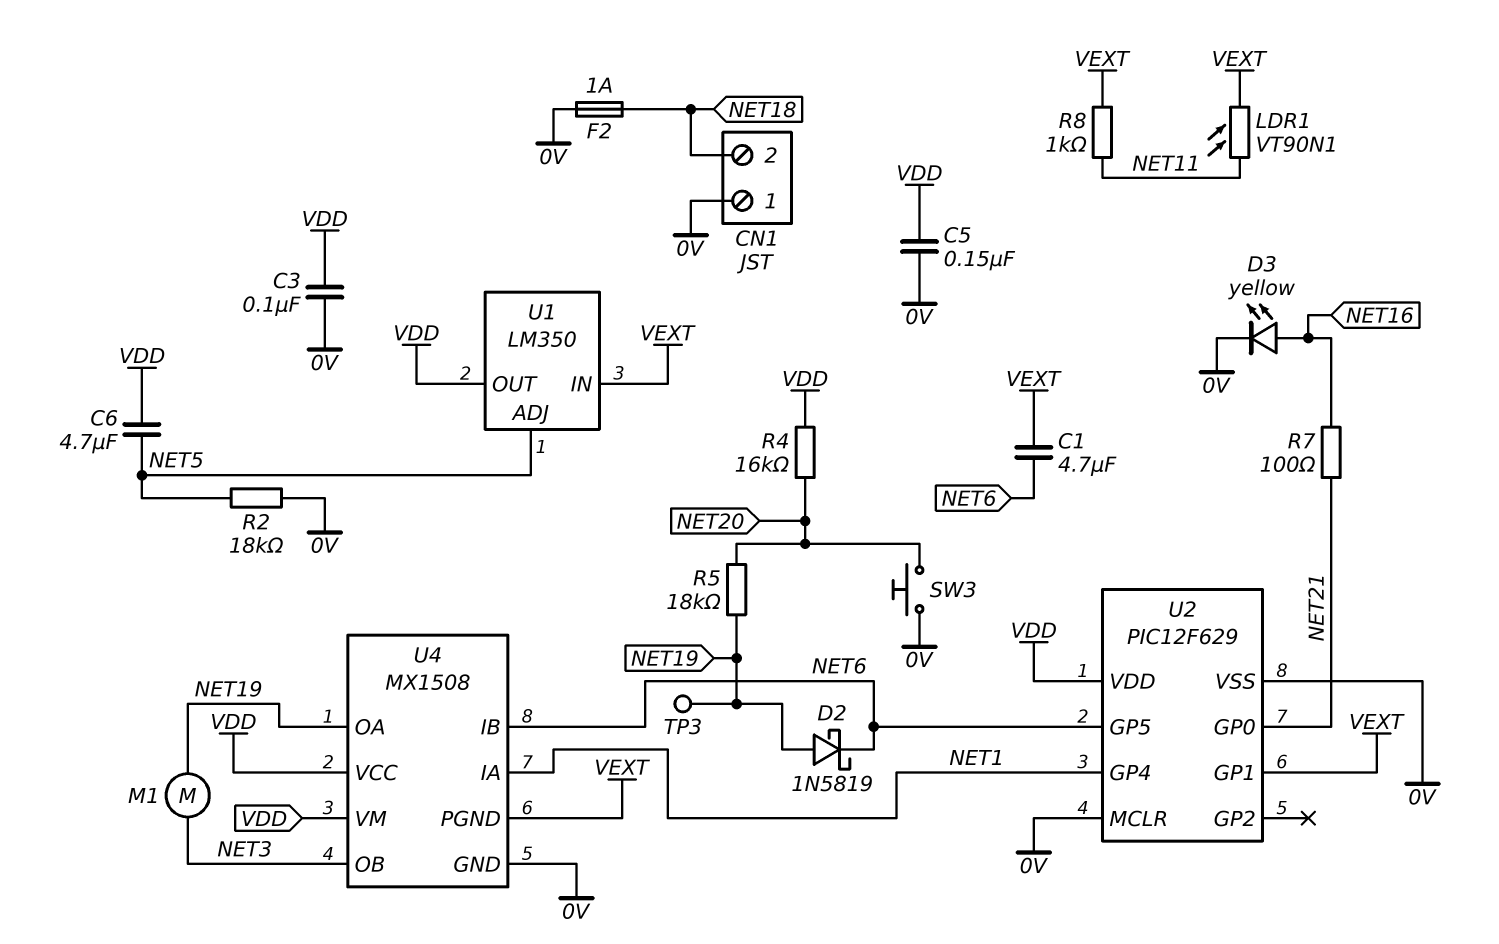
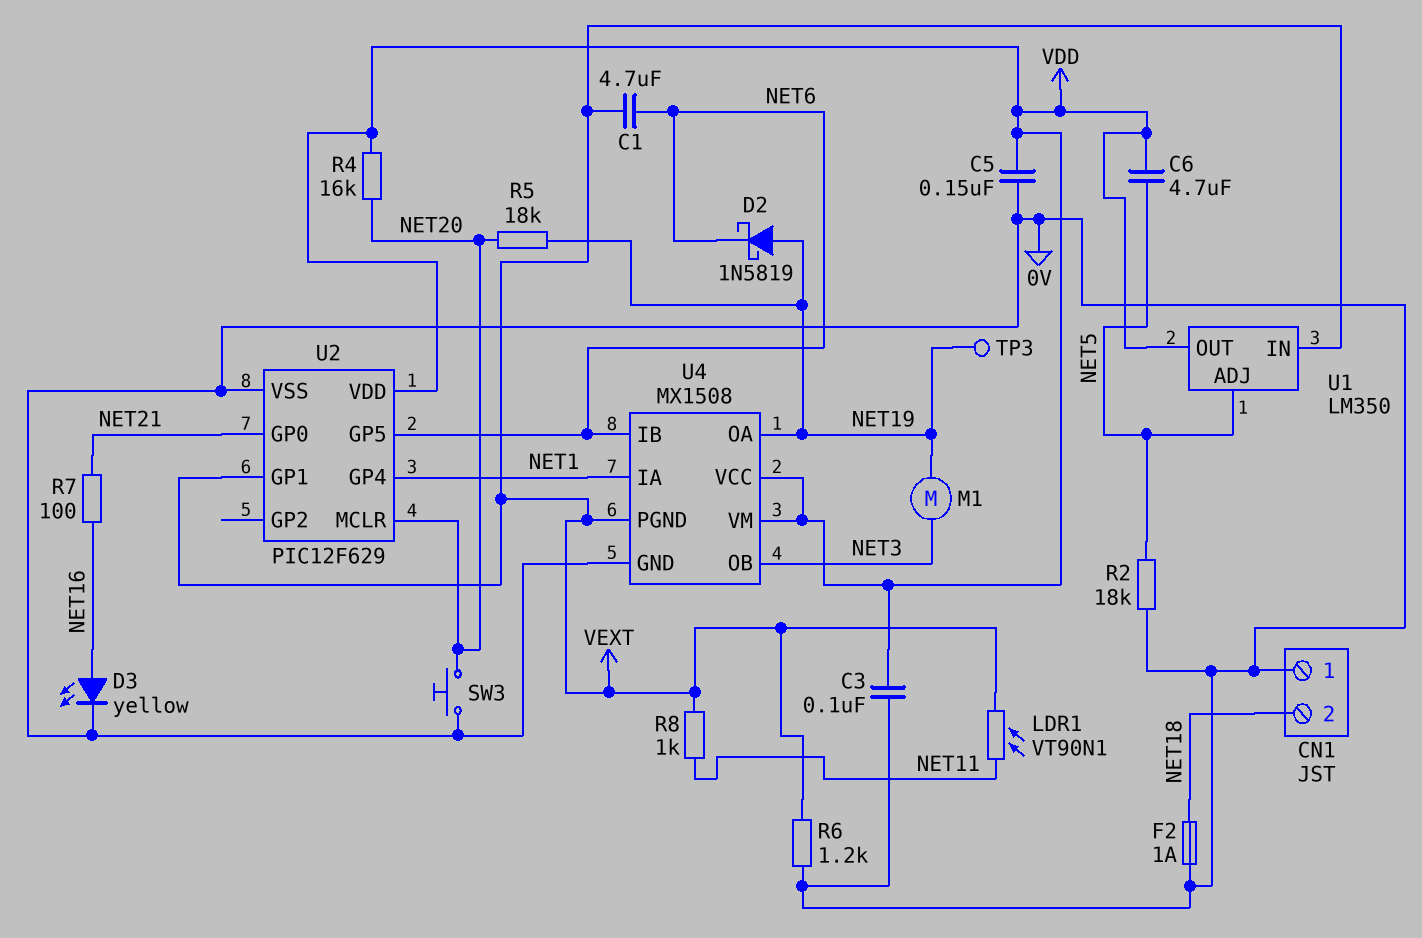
R6: none -> 1.2k (0V, VEXT)
U2 pin MCLR: 0V -> NET20

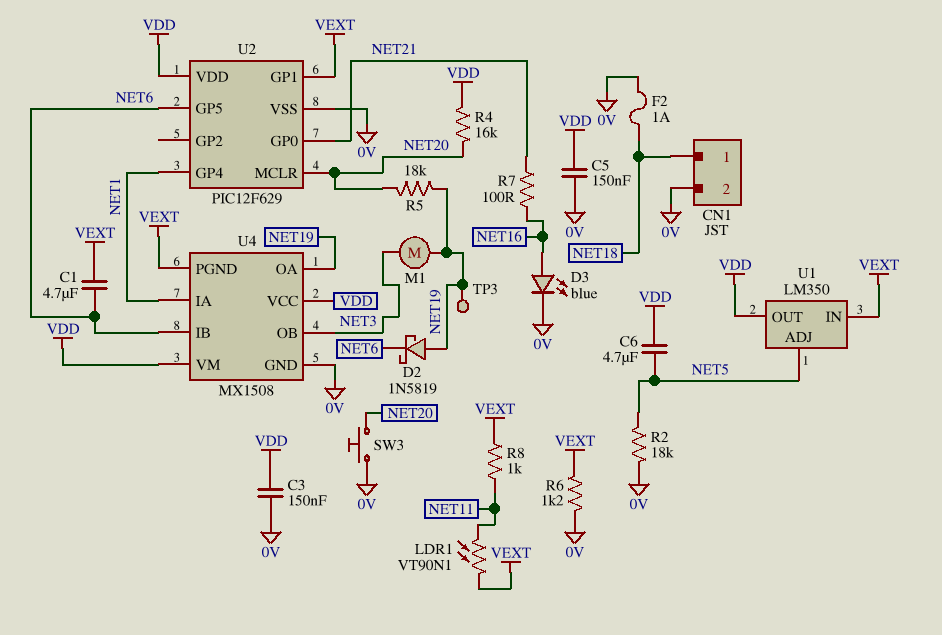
C3: 100nF (0V, VDD) -> 150nF (0V, VDD)
CN1 pin 1: 0V -> NET18
CN1 pin 2: NET18 -> 0V
D3: LED yellow (A NET16, K 0V) -> LED blue (A NET16, K 0V)

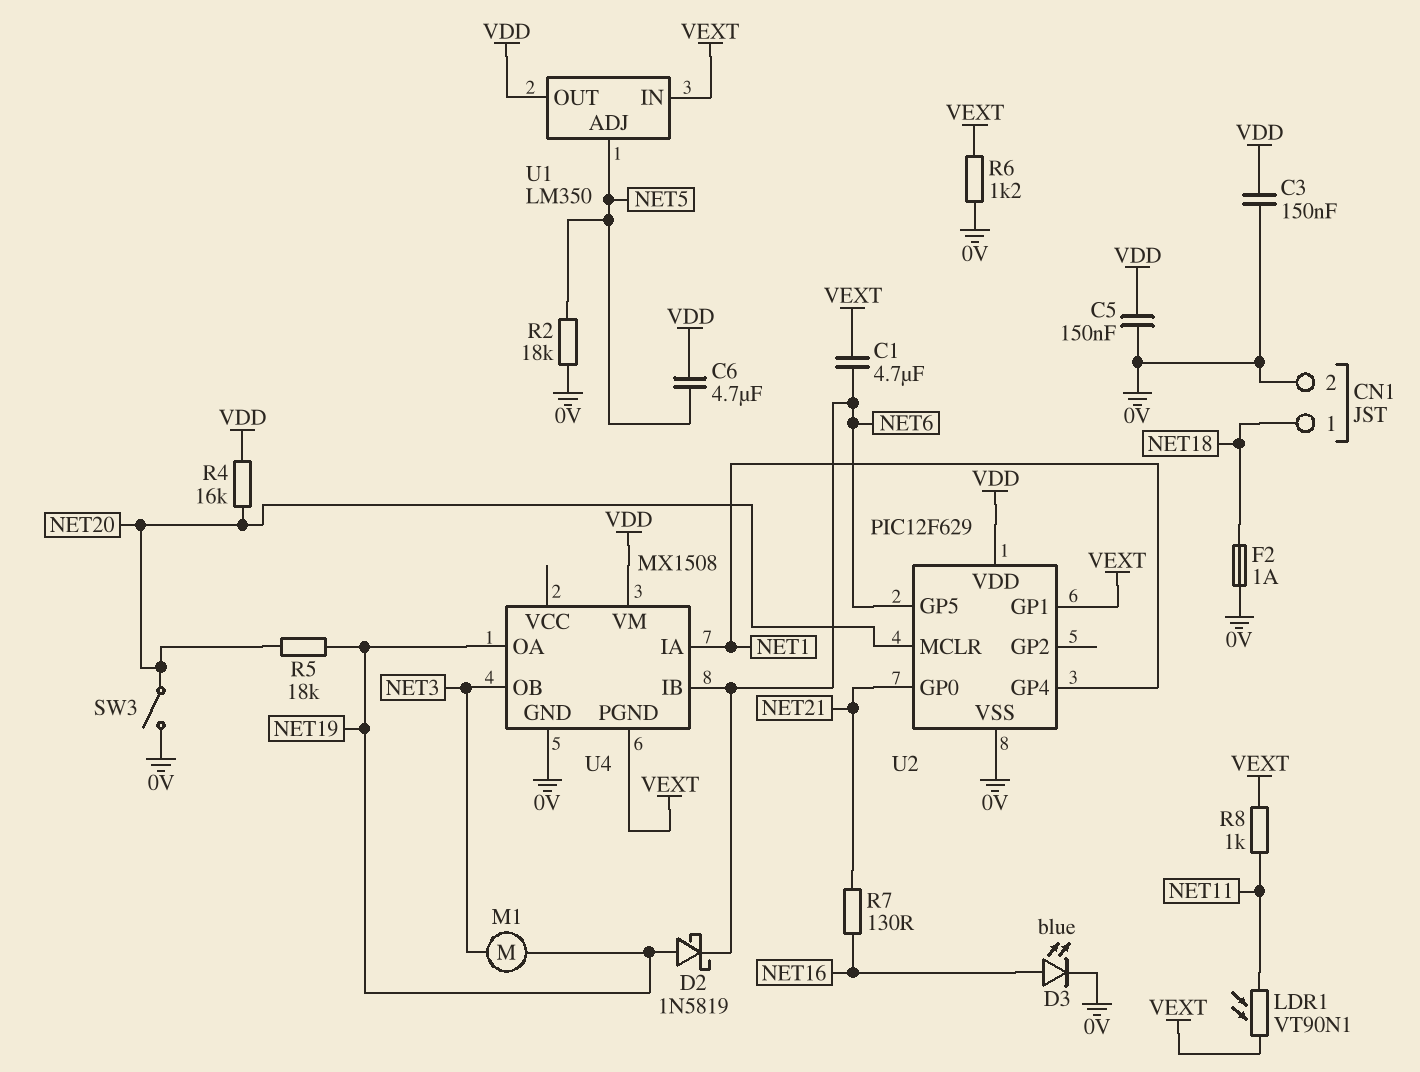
R7: 100 (NET16, NET21) -> 130 (NET16, NET21)
SW3: button (0V, NET20) -> switch (0V, NET20)
TP3: test point (NET19) -> none
U4 pin VCC: VDD -> none

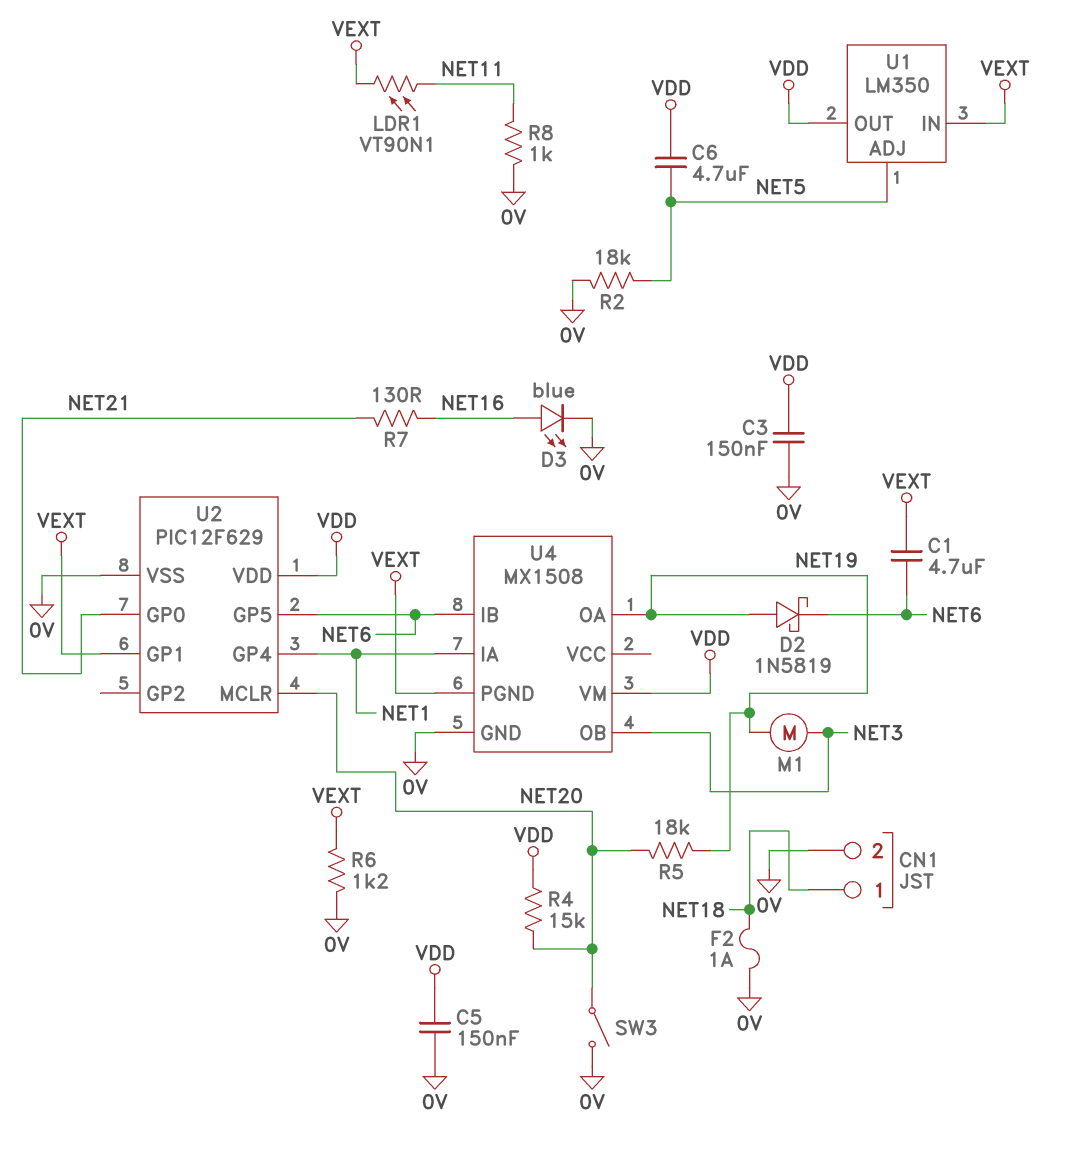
R4: 16k (NET20, VDD) -> 15k (NET20, VDD)
R8: 1k (NET11, VEXT) -> 1k (0V, NET11)

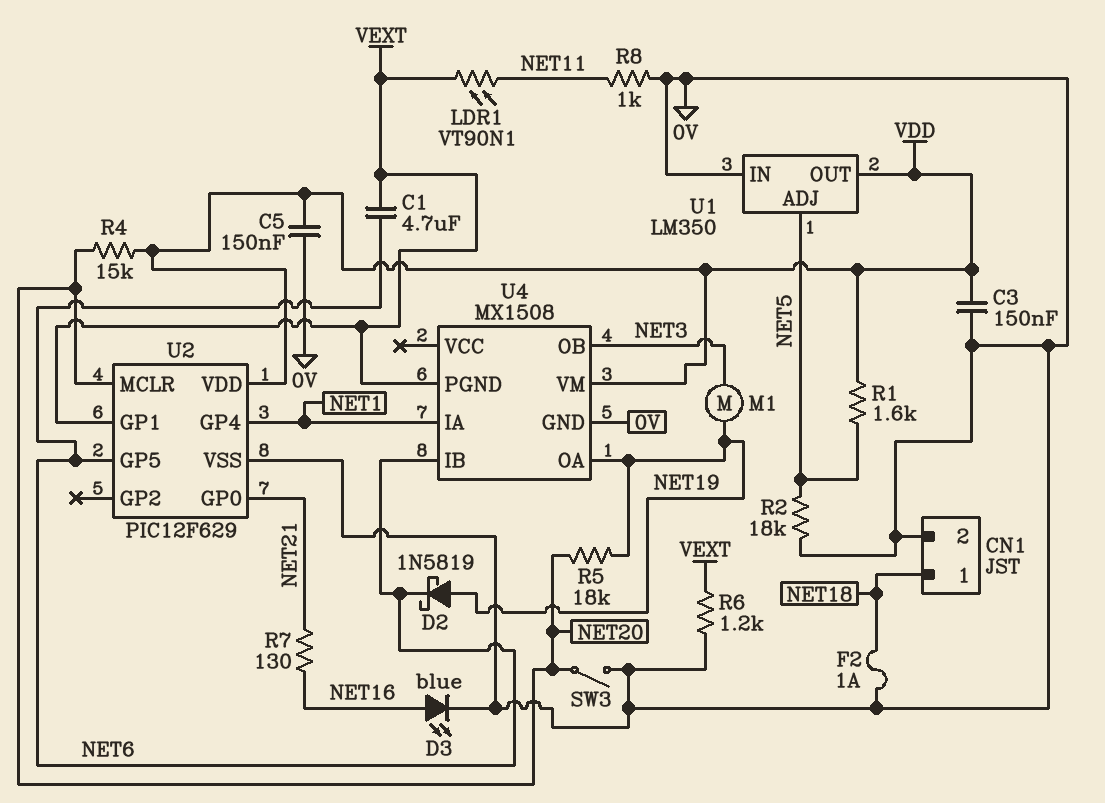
C6: 4.7uF (NET5, VDD) -> none
R1: none -> 1.6k (NET5, VDD)
U1 pin IN: VEXT -> 0V

